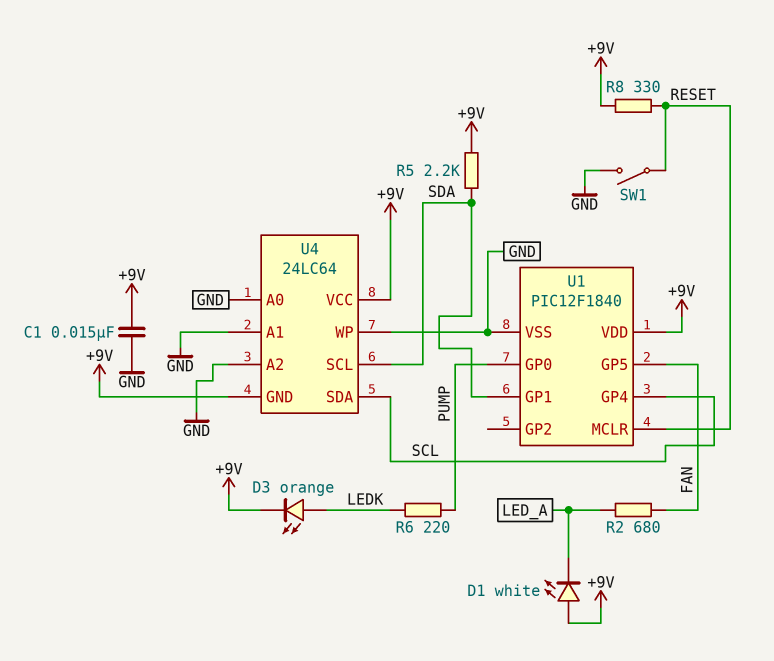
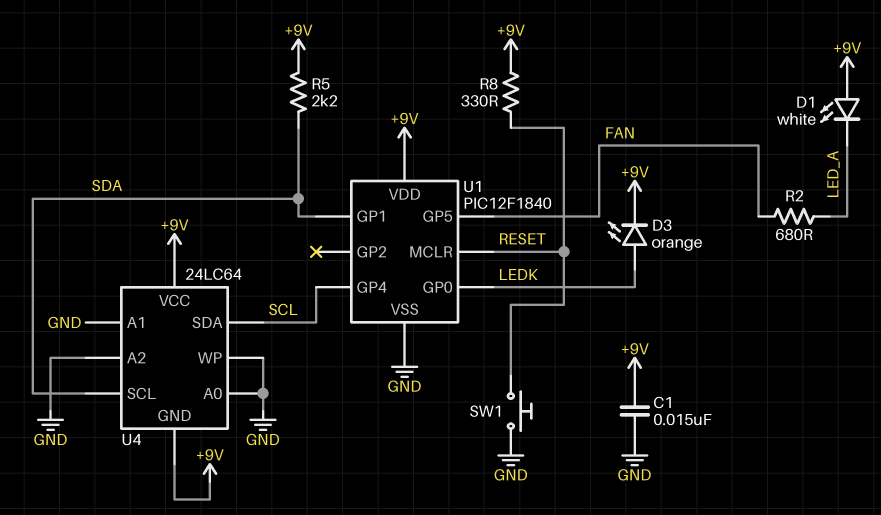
R6: 220 (LEDK, PUMP) -> none
SW1: switch (GND, RESET) -> button (GND, RESET)
U1 pin GP0: PUMP -> LEDK

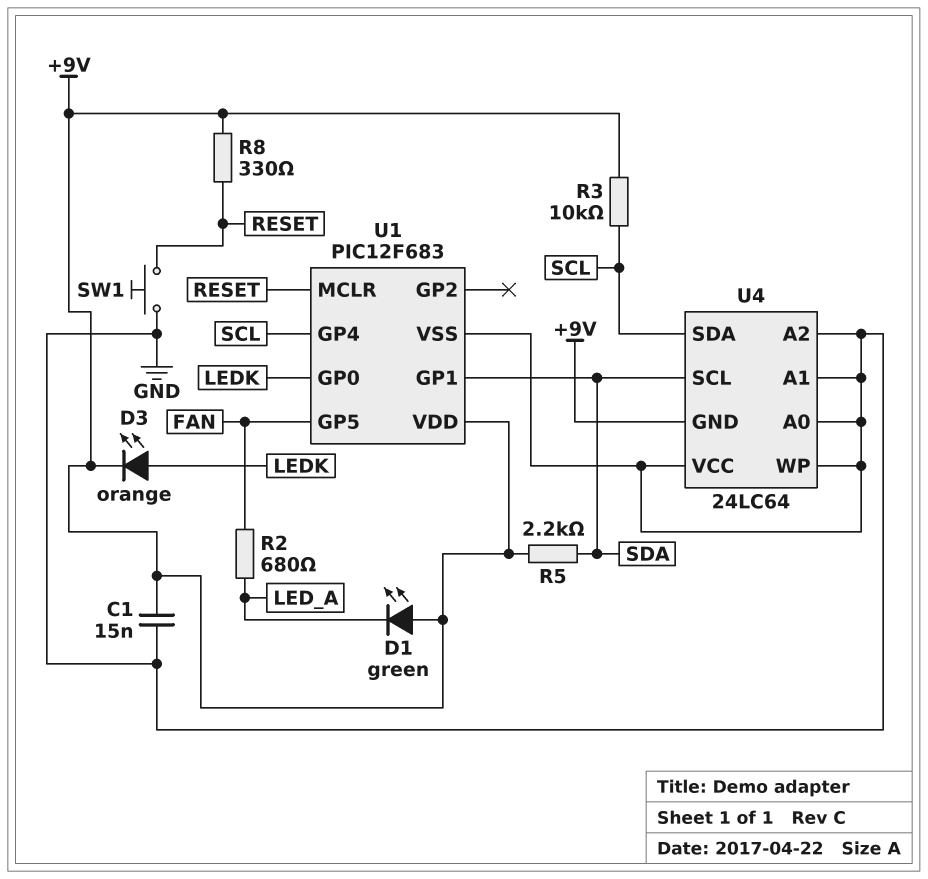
D1: LED white (A +9V, K LED_A) -> LED green (A +9V, K LED_A)
R3: none -> 10k (+9V, SCL)
U1: PIC12F1840 -> PIC12F683
U4 pin VCC: +9V -> GND

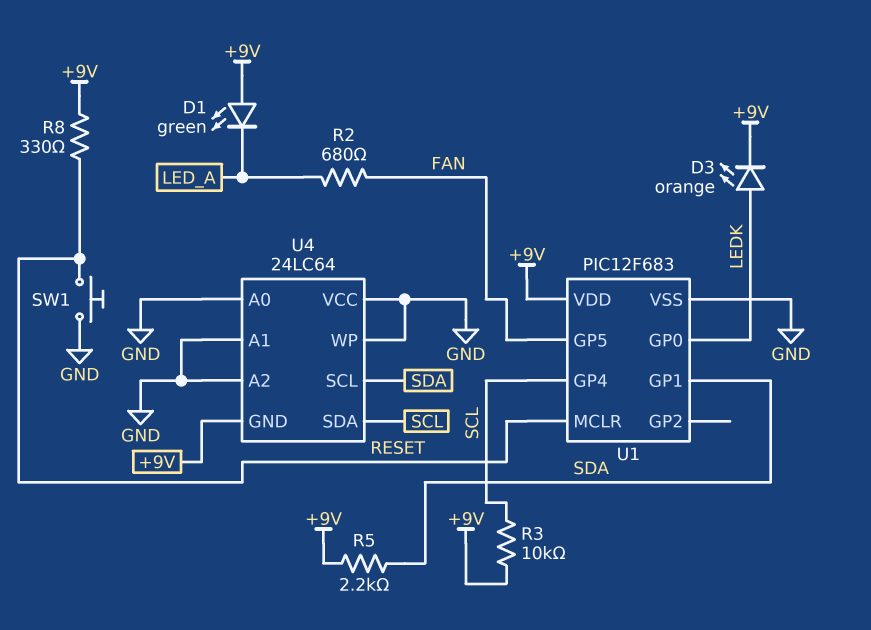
C1: 15nF (+9V, GND) -> none

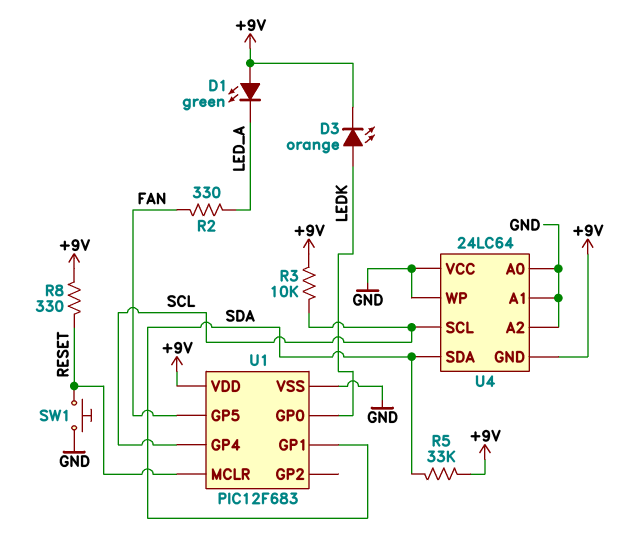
R2: 680 (FAN, LED_A) -> 330 (FAN, LED_A)
R5: 2.2k (+9V, SDA) -> 33k (+9V, SDA)
U4 pin SCL: SDA -> SCL
U4 pin SDA: SCL -> SDA

